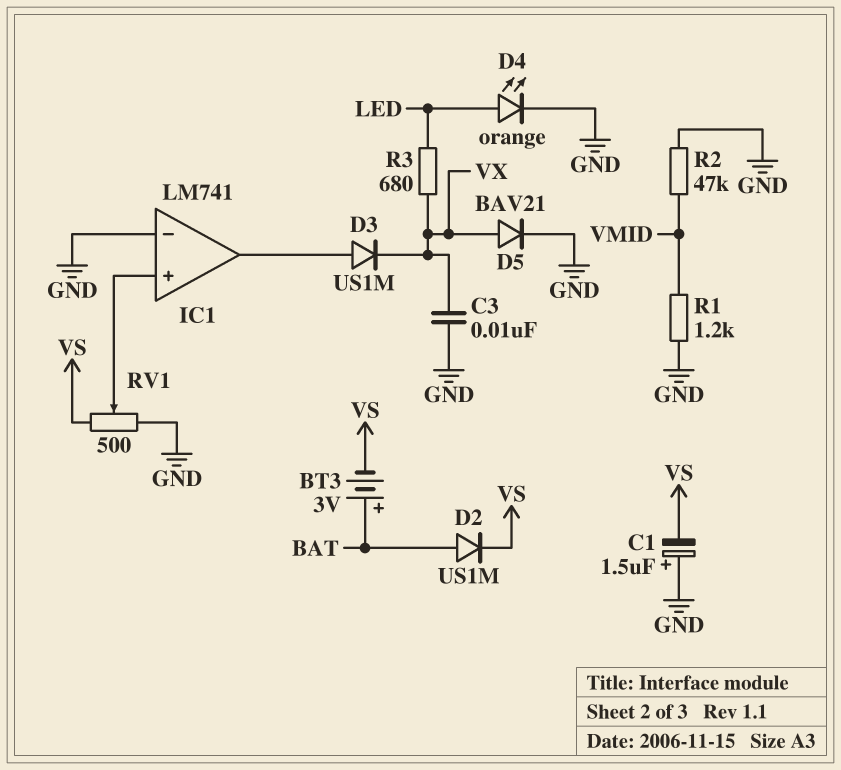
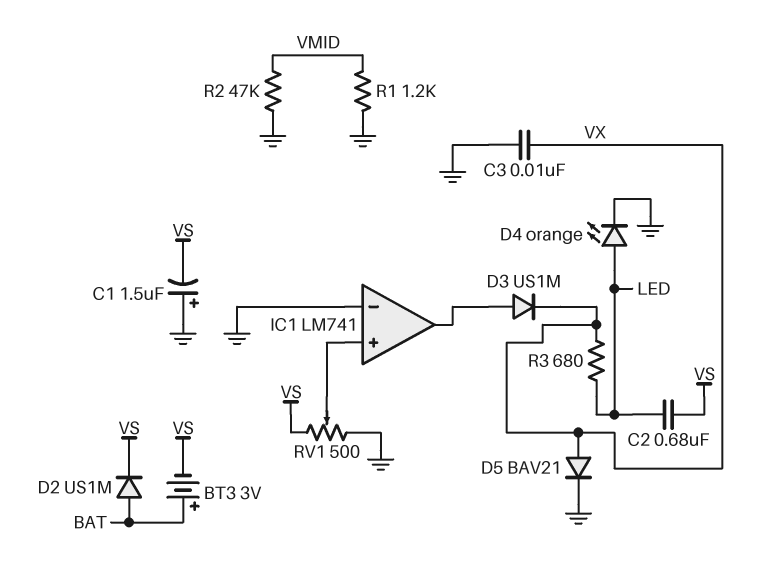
C2: none -> 680nF (LED, VS)

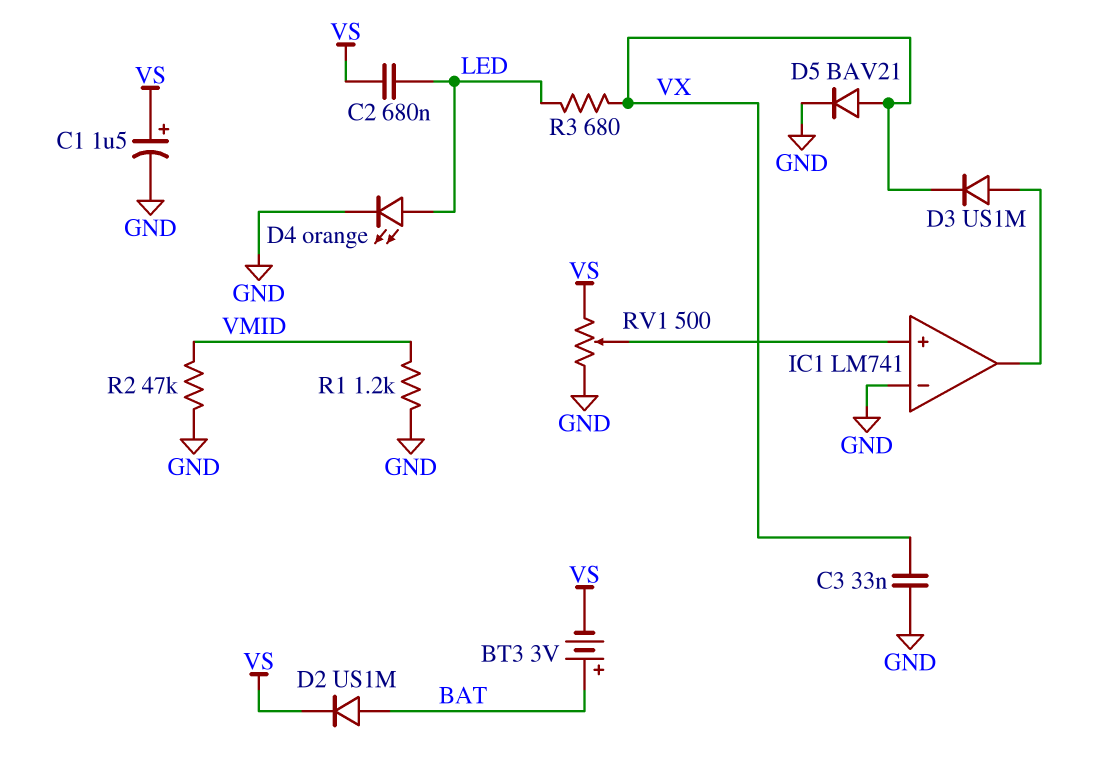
C1: 1.5uF (plus GND, minus VS) -> 1.5uF (plus VS, minus GND)
C3: 10nF (GND, VX) -> 33nF (GND, VX)

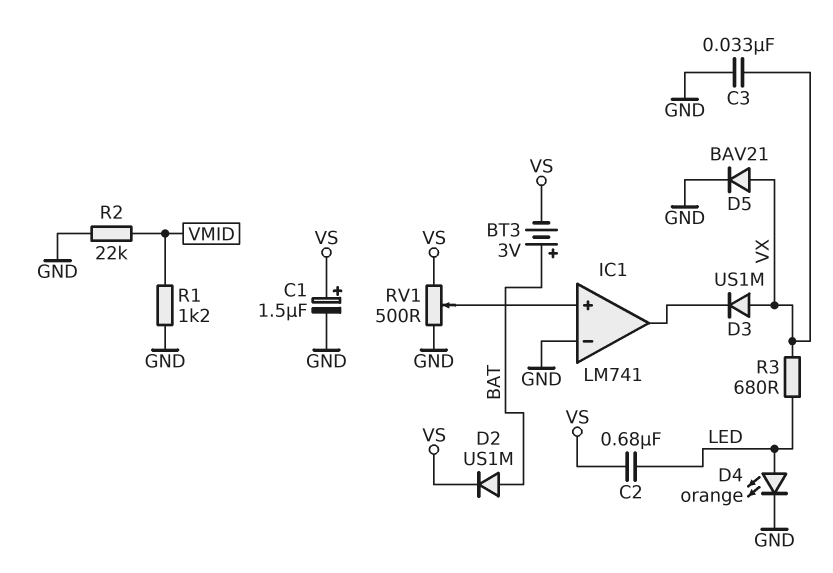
D3: diode US1M (A IC1/out, K VX) -> diode US1M (A VX, K IC1/out)
R2: 47k (GND, VMID) -> 22k (GND, VMID)

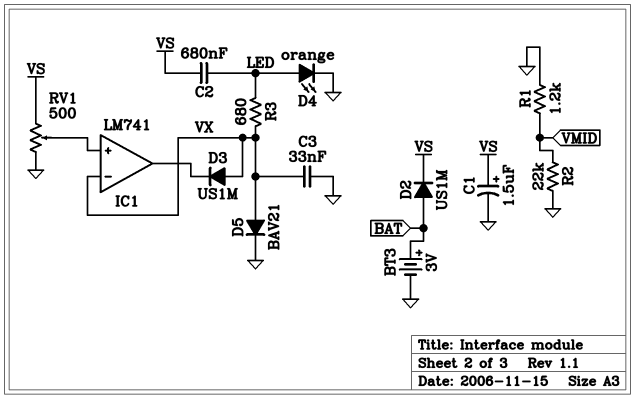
BT3: 3V (plus BAT, minus VS) -> 3V (plus BAT, minus GND)
IC1 pin in-: GND -> VX

